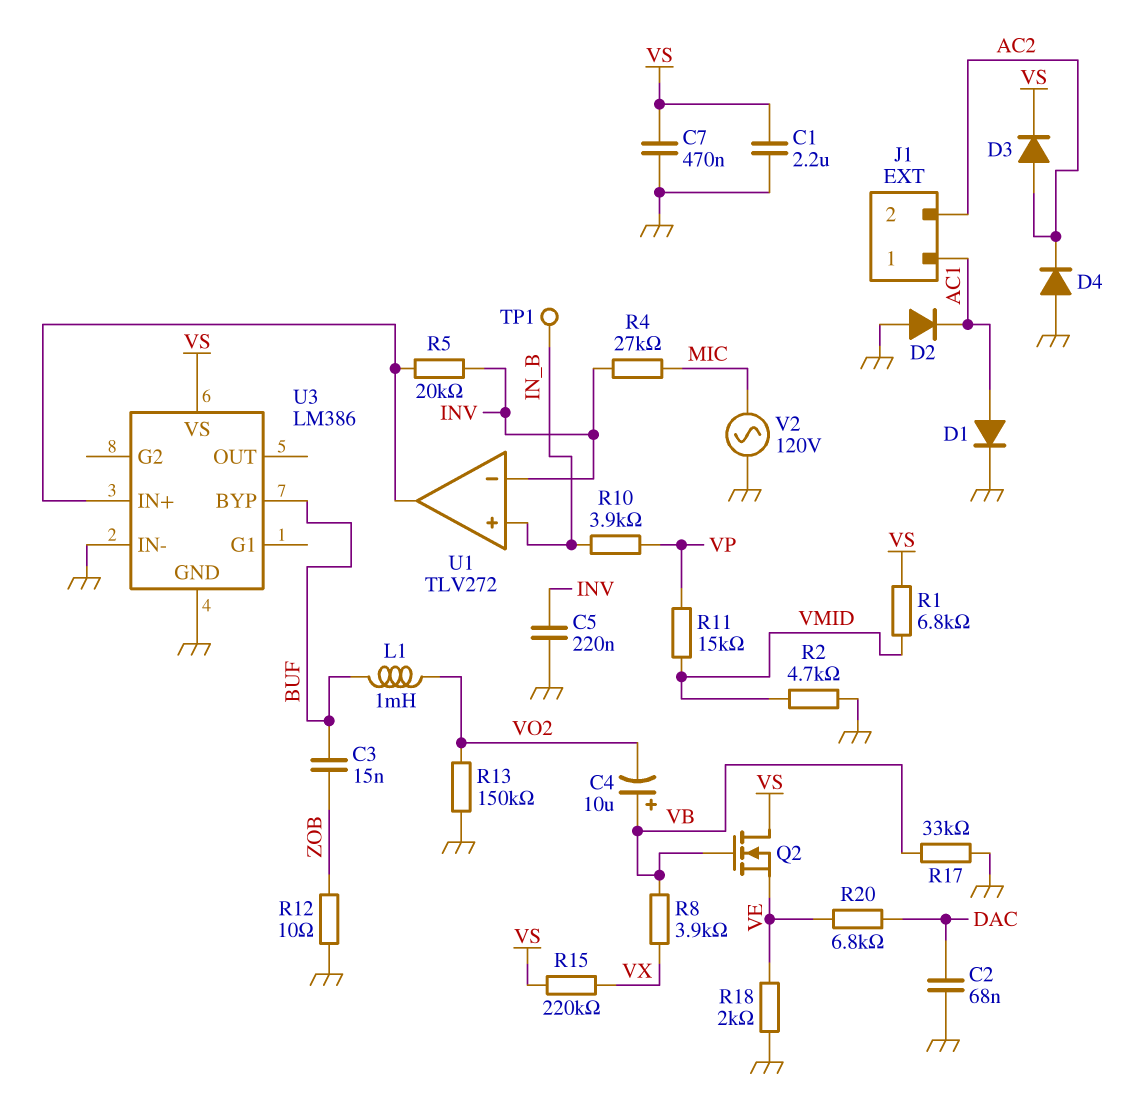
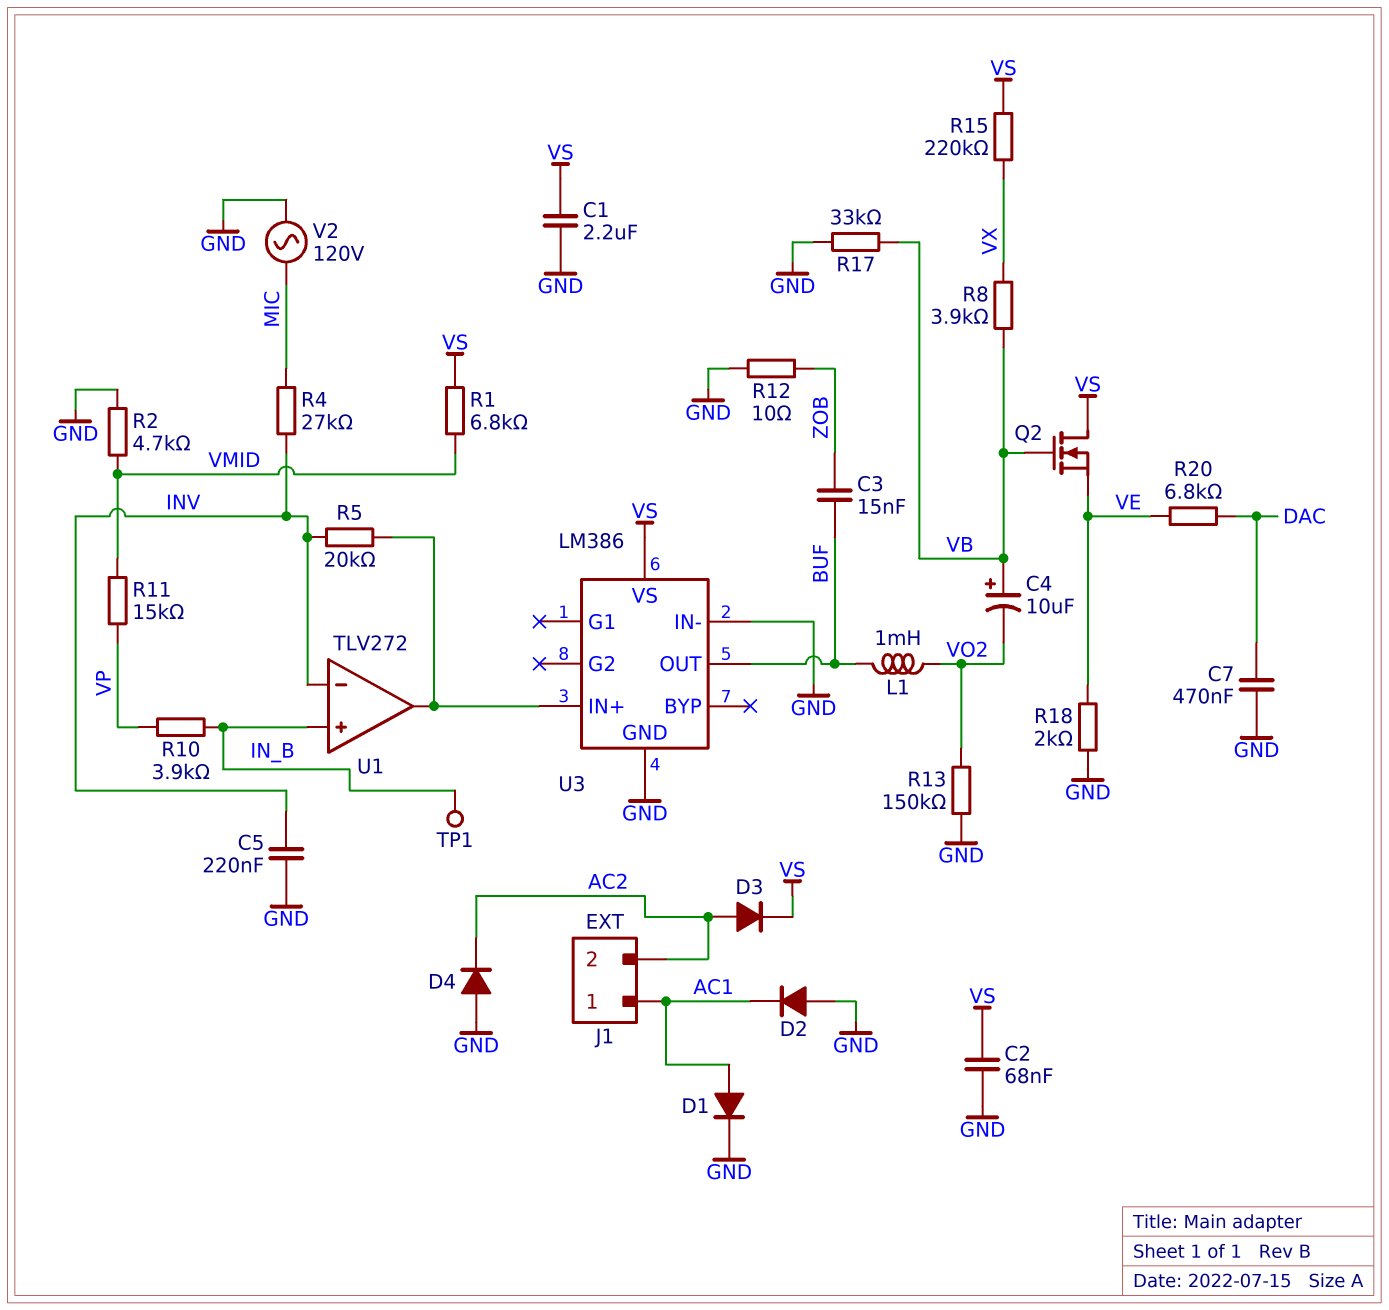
C2: 68nF (DAC, GND) -> 68nF (GND, VS)
C7: 470nF (GND, VS) -> 470nF (DAC, GND)
U3 pin BYP: BUF -> none
U3 pin OUT: none -> BUF

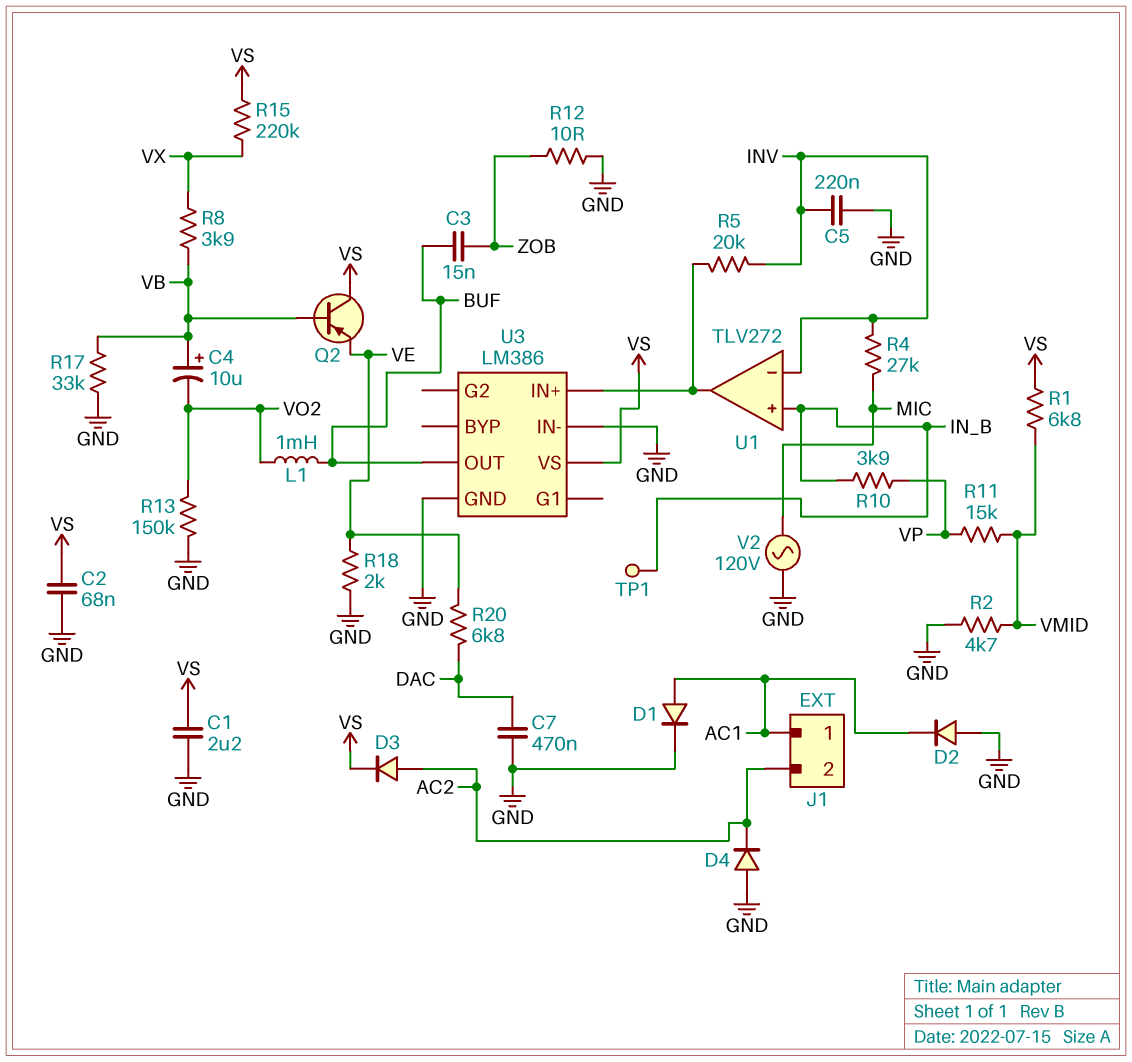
Q2: NMOS (G VB, D VS, S VE) -> PNP (B VB, C VS, E VE)

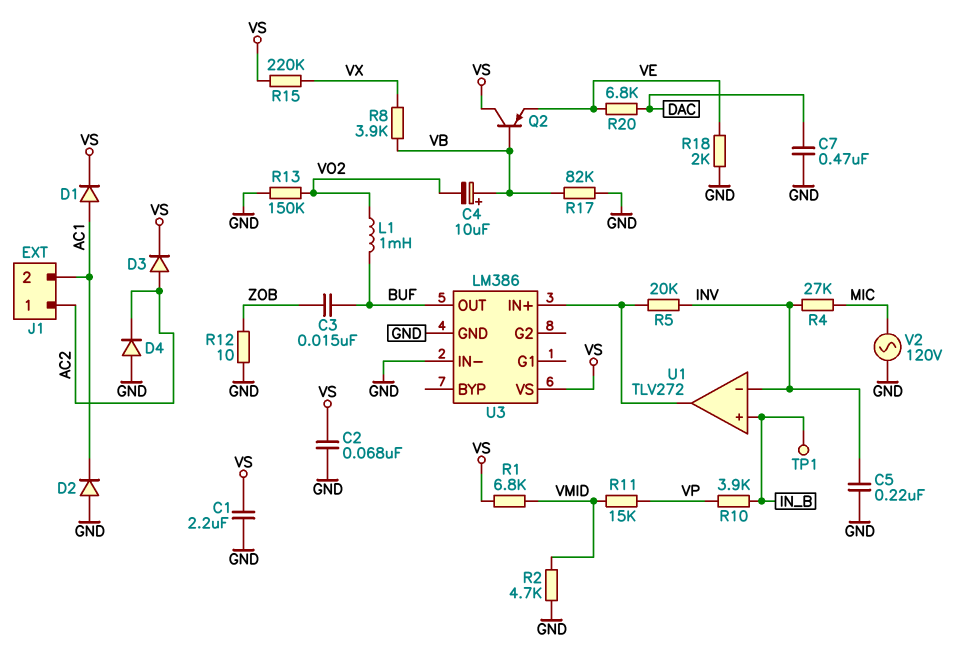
D1: diode (A AC1, K GND) -> diode (A AC1, K VS)
J1 pin 1: AC1 -> AC2
J1 pin 2: AC2 -> AC1
R17: 33k (GND, VB) -> 82k (GND, VB)

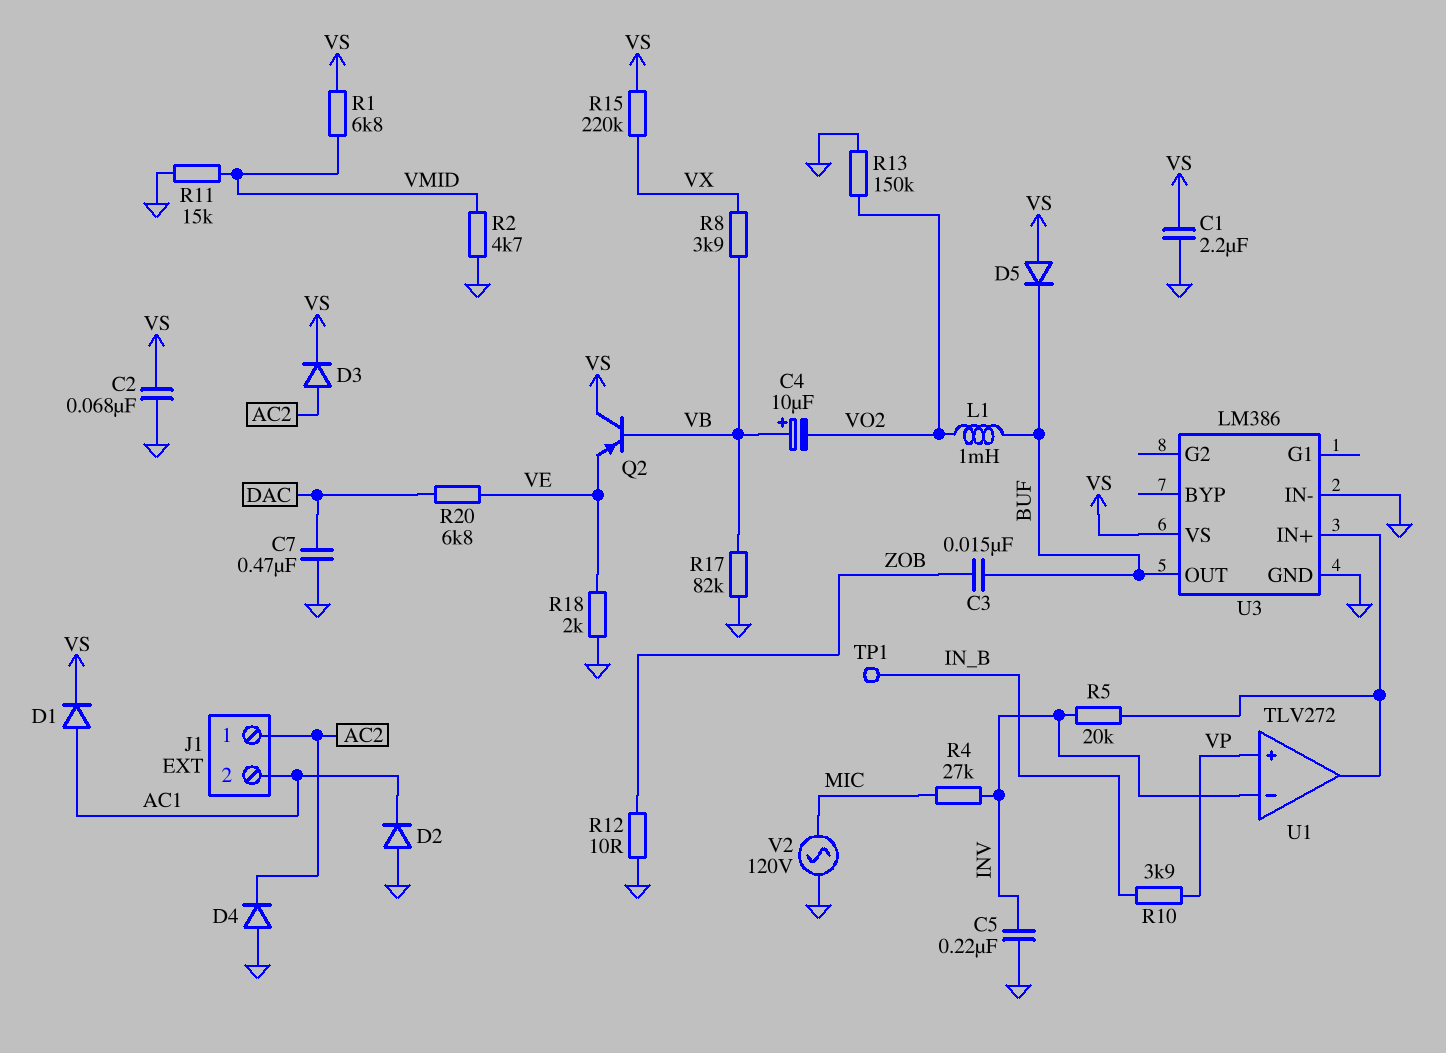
D5: none -> diode (A VS, K BUF)
R11: 15k (VMID, VP) -> 15k (GND, VMID)
U1 pin in+: IN_B -> VP

